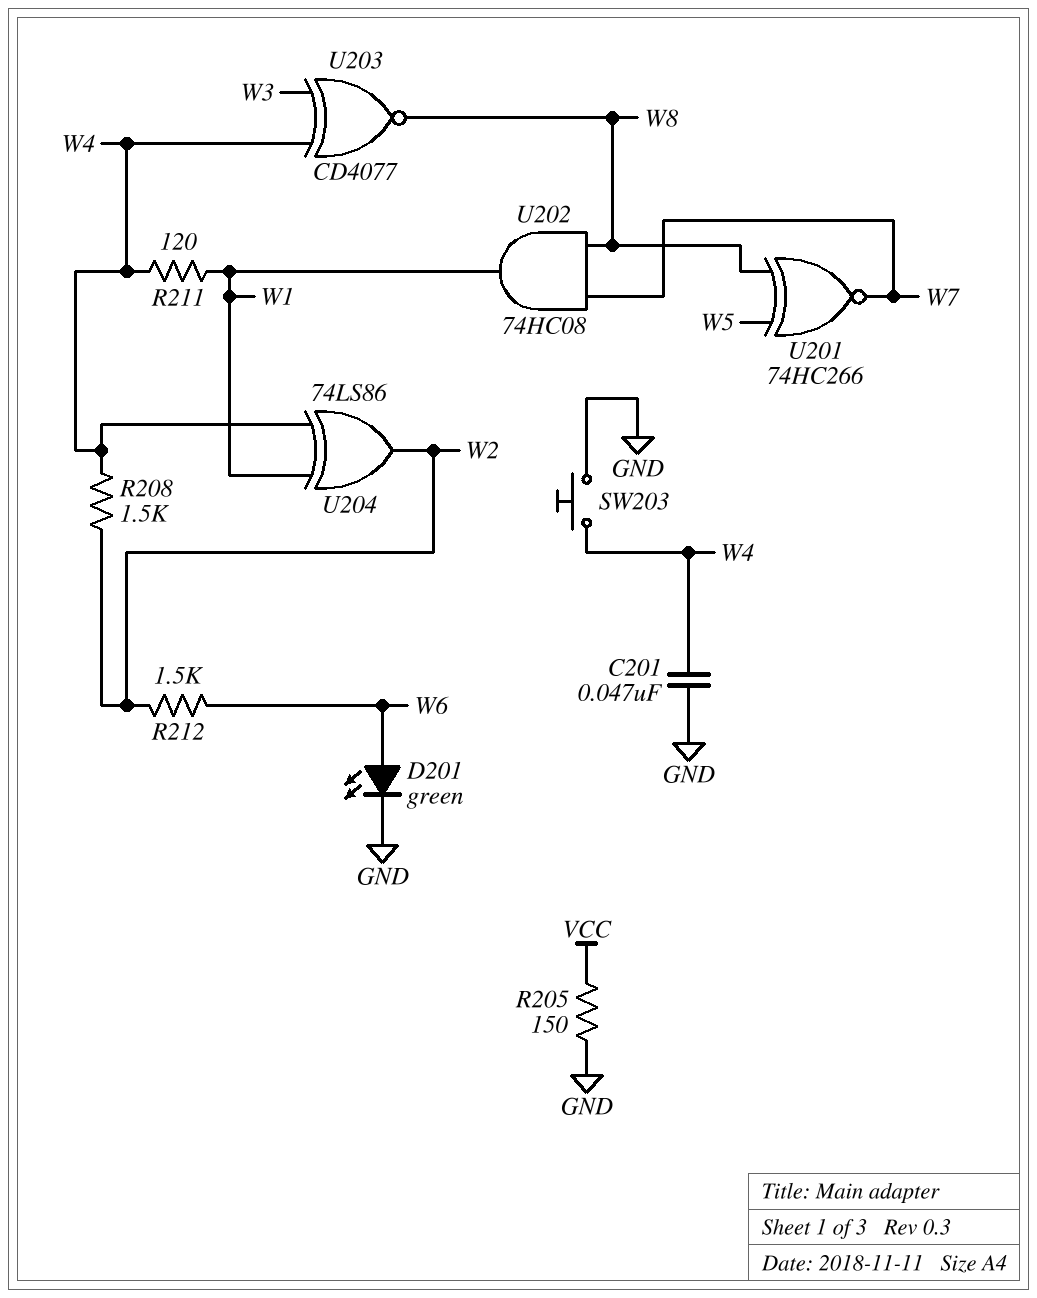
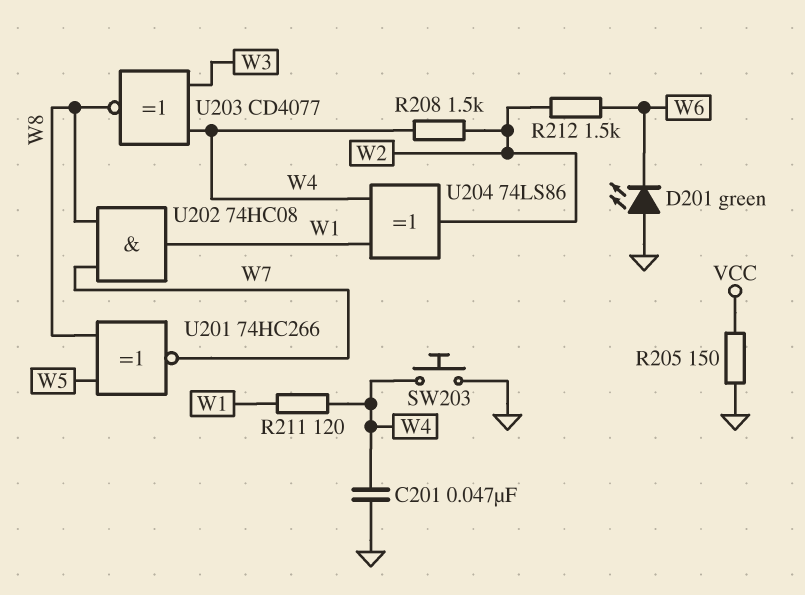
D201: LED green (A W6, K GND) -> LED green (A GND, K W6)

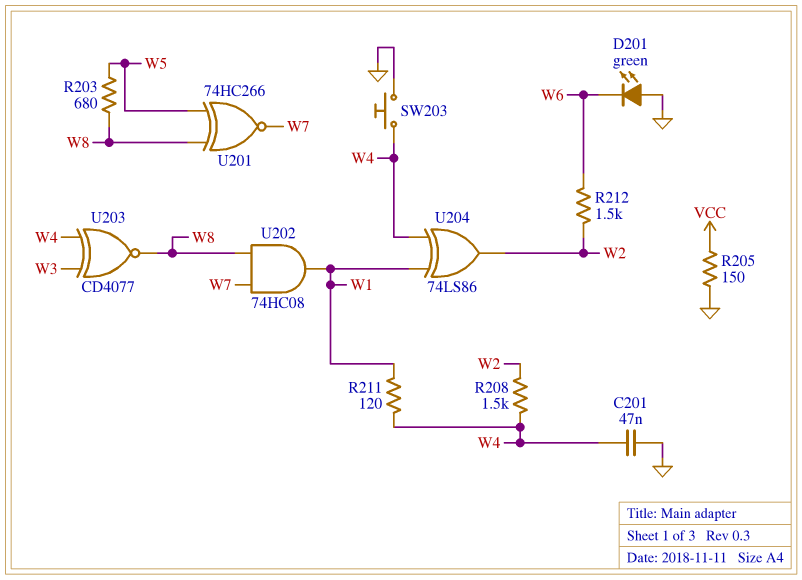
R203: none -> 680 (W5, W8)

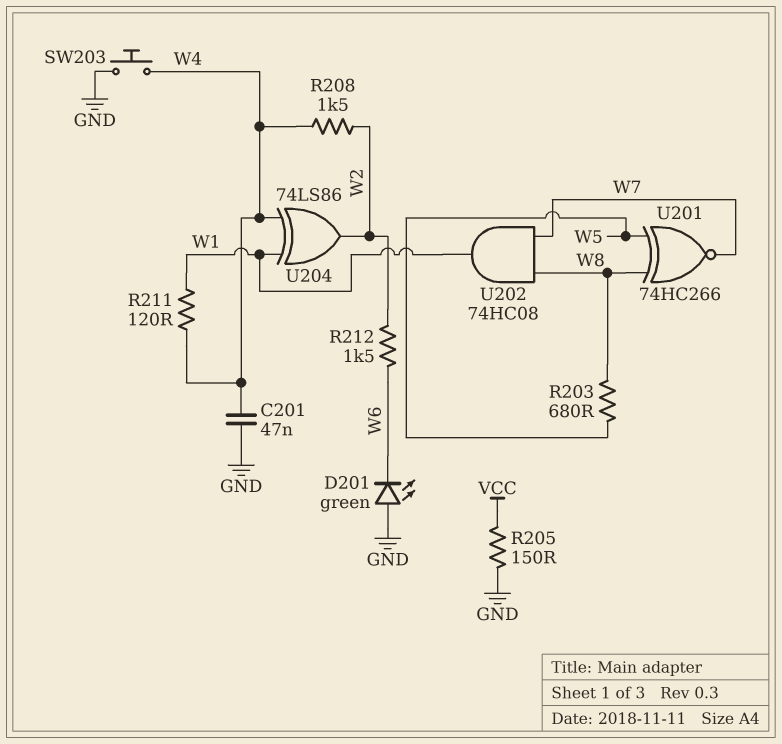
U203: XNOR CD4077 (in W3, in W4, out W8) -> none

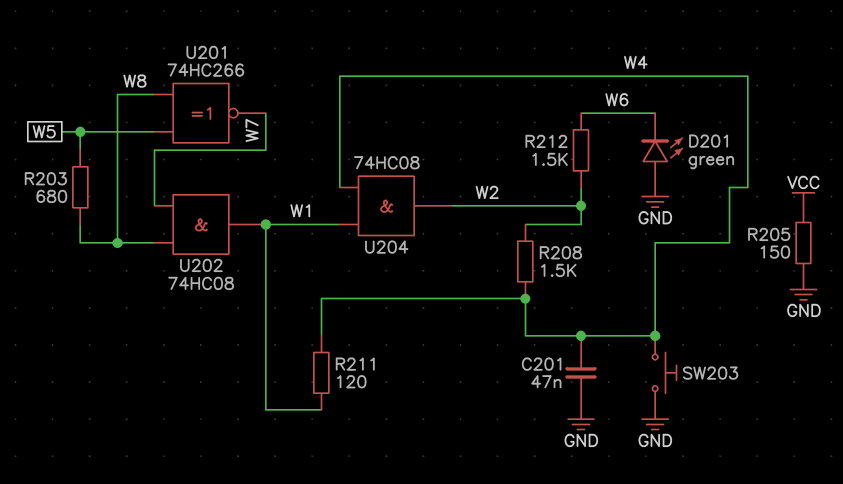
U204: XOR 74LS86 (in W1, in W4, out W2) -> AND 74HC08 (in W1, in W4, out W2)

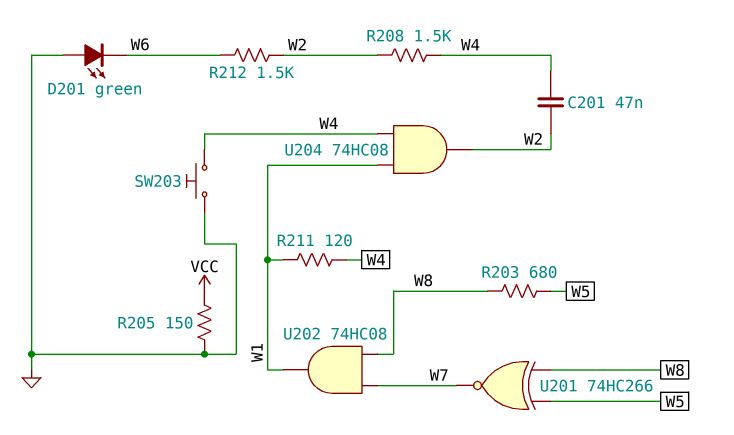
C201: 47nF (GND, W4) -> 47nF (W2, W4)

